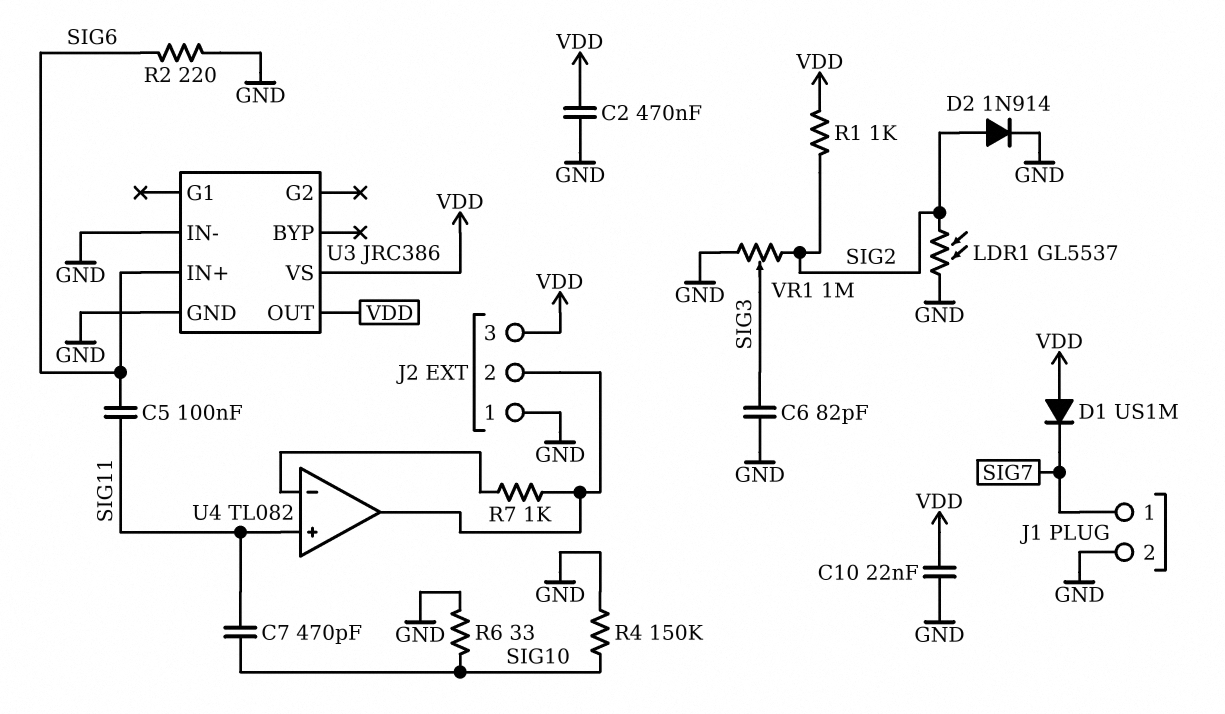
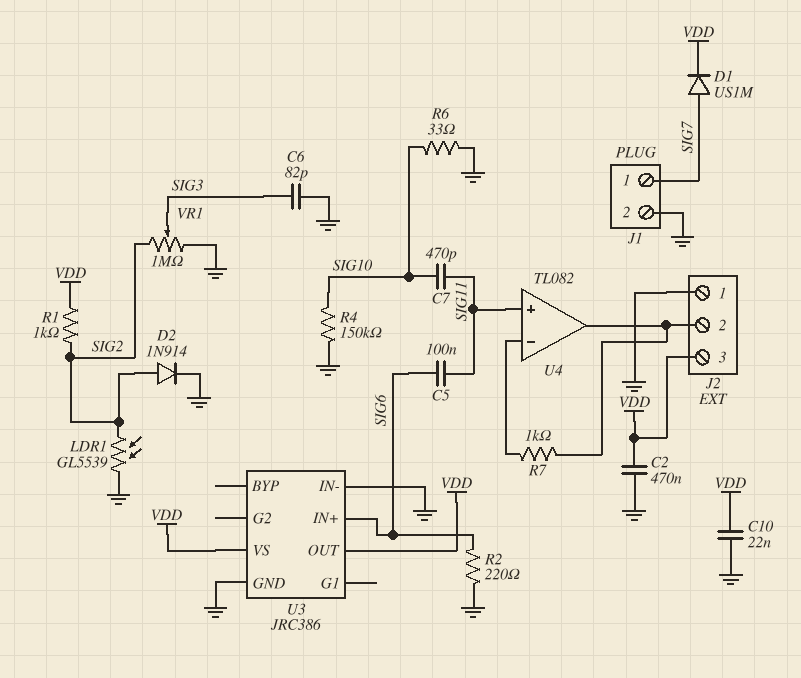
D1: diode US1M (A VDD, K SIG7) -> diode US1M (A SIG7, K VDD)
LDR1: GL5537 (GND, SIG2) -> GL5539 (GND, SIG2)

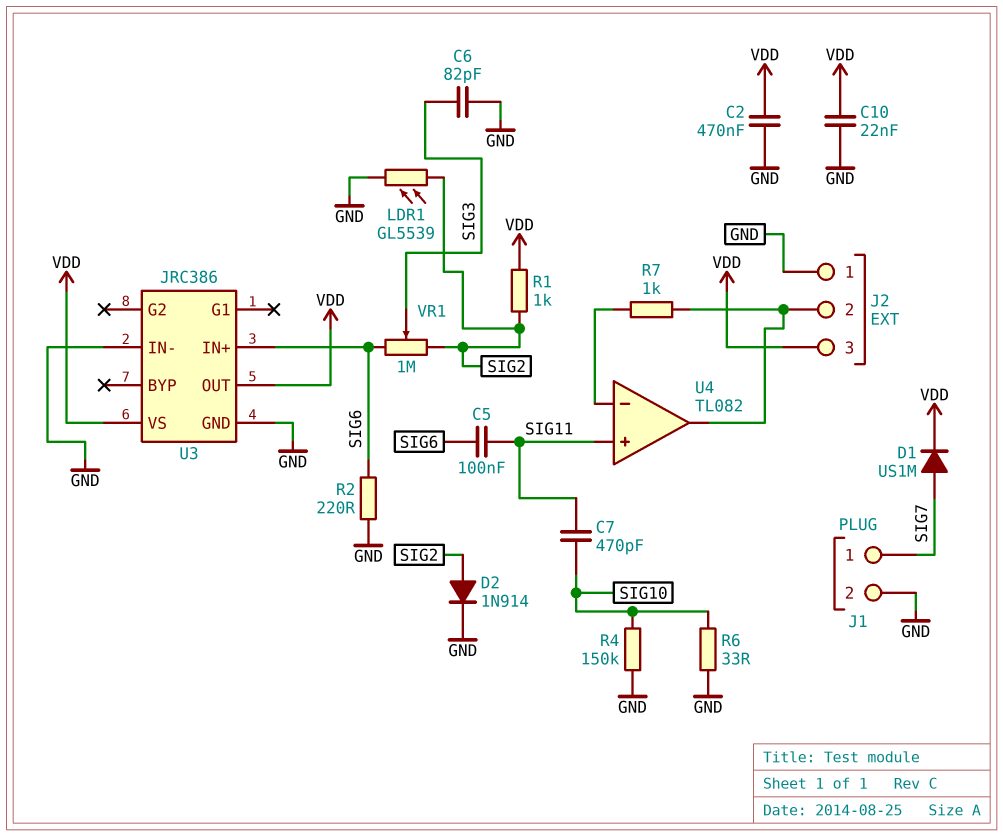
VR1: 1M (GND, SIG2, wiper SIG3) -> 1M (SIG2, SIG6, wiper SIG3)

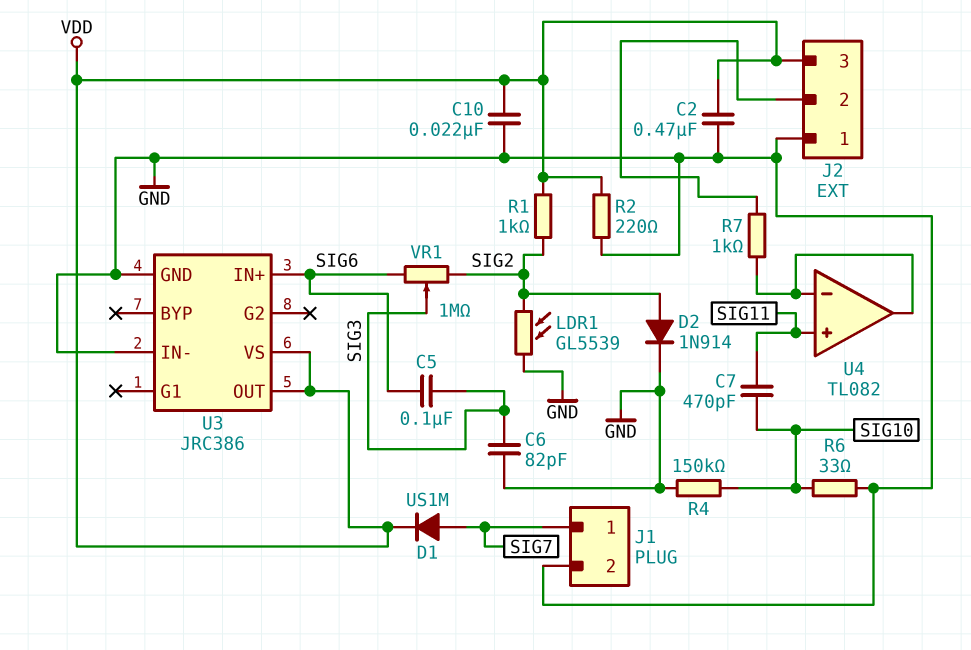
C5: 100nF (SIG6, SIG11) -> 100nF (SIG3, SIG6)
R2: 220 (GND, SIG6) -> 220 (GND, VDD)
U4 pin out: J2/2 -> U4/in-

